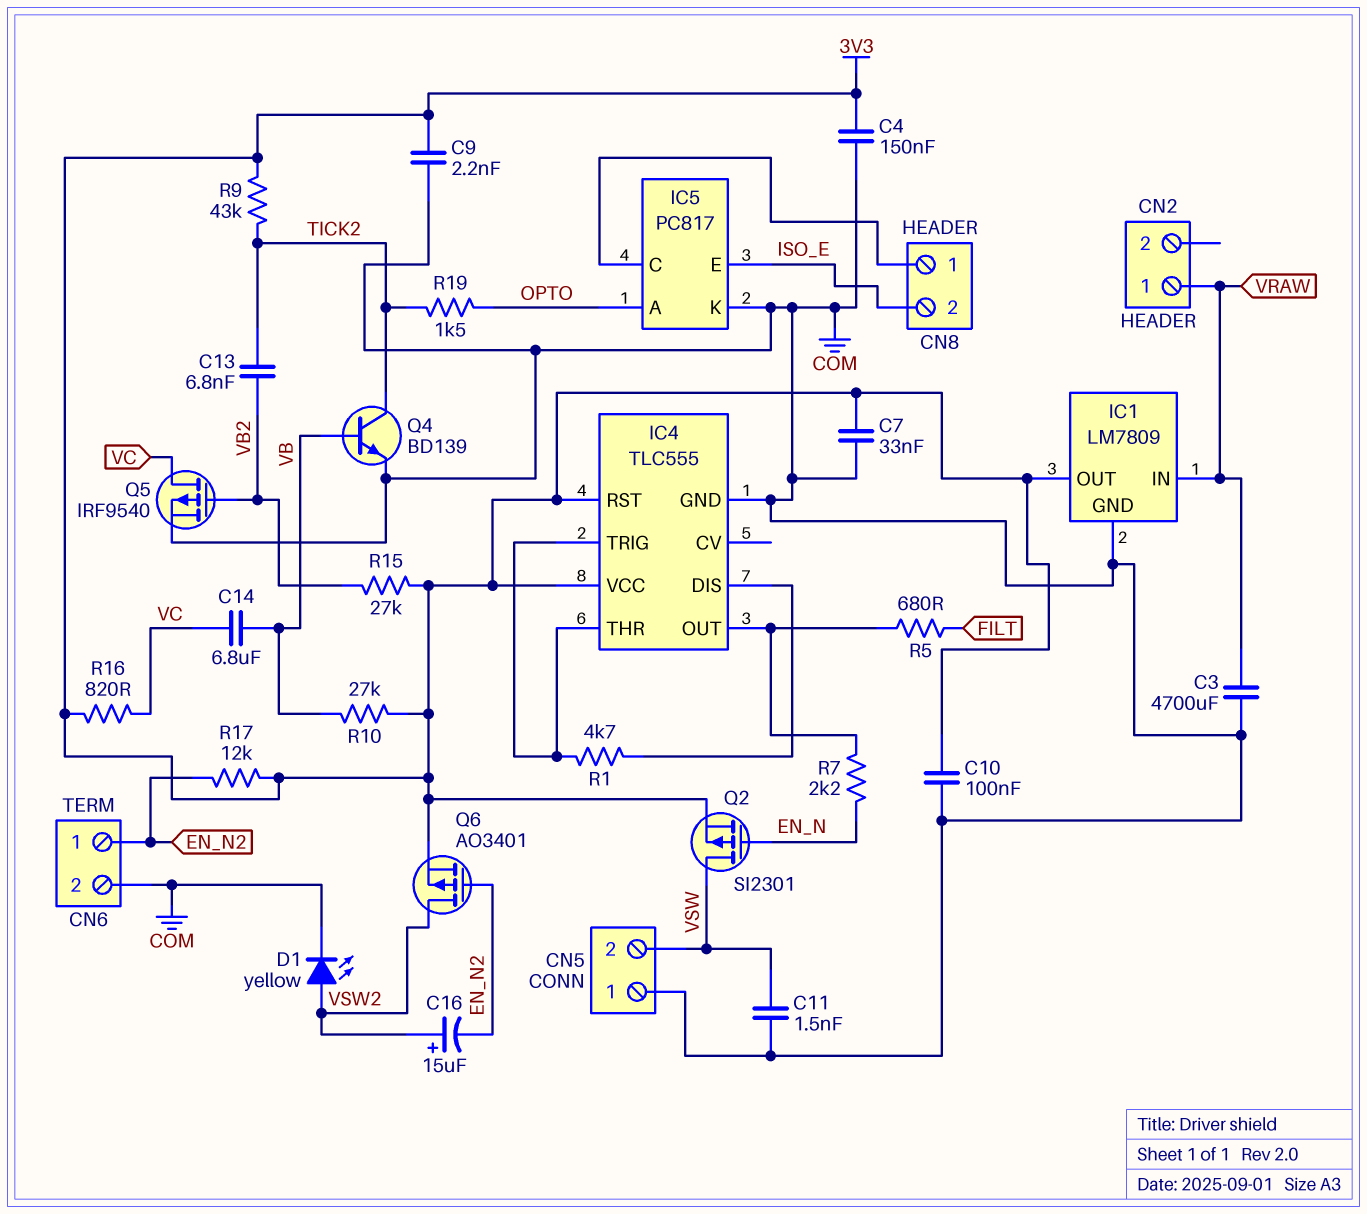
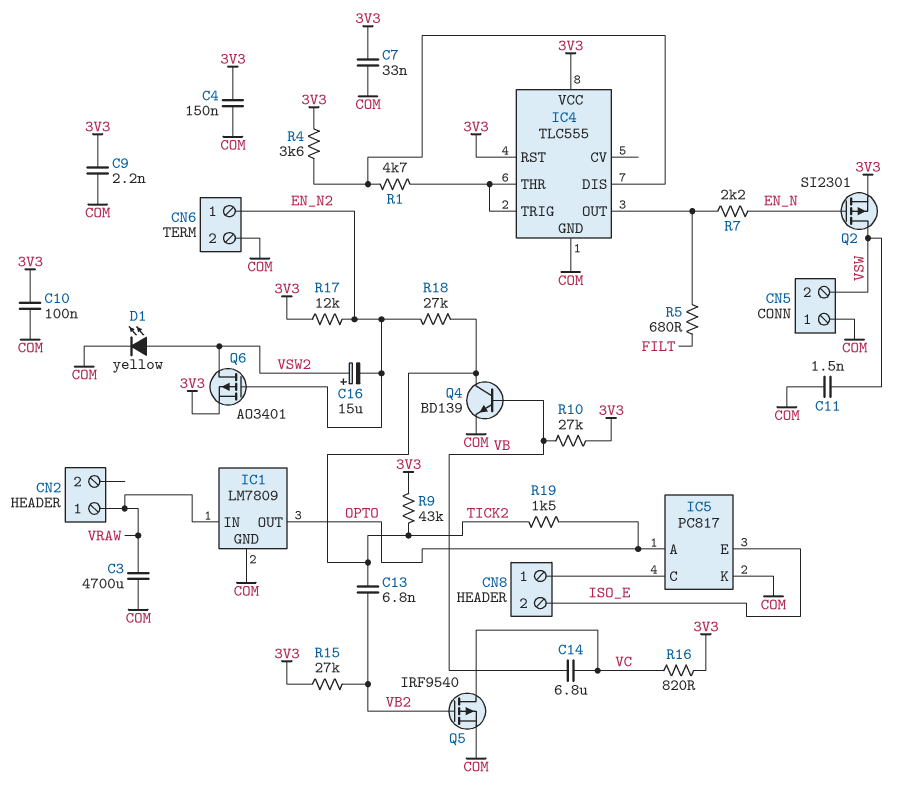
IC1 pin OUT: 3V3 -> OPTO
R4: none -> 3.6k (3V3, IC4/DIS)
R18: none -> 27k (EN_N2, TICK2)

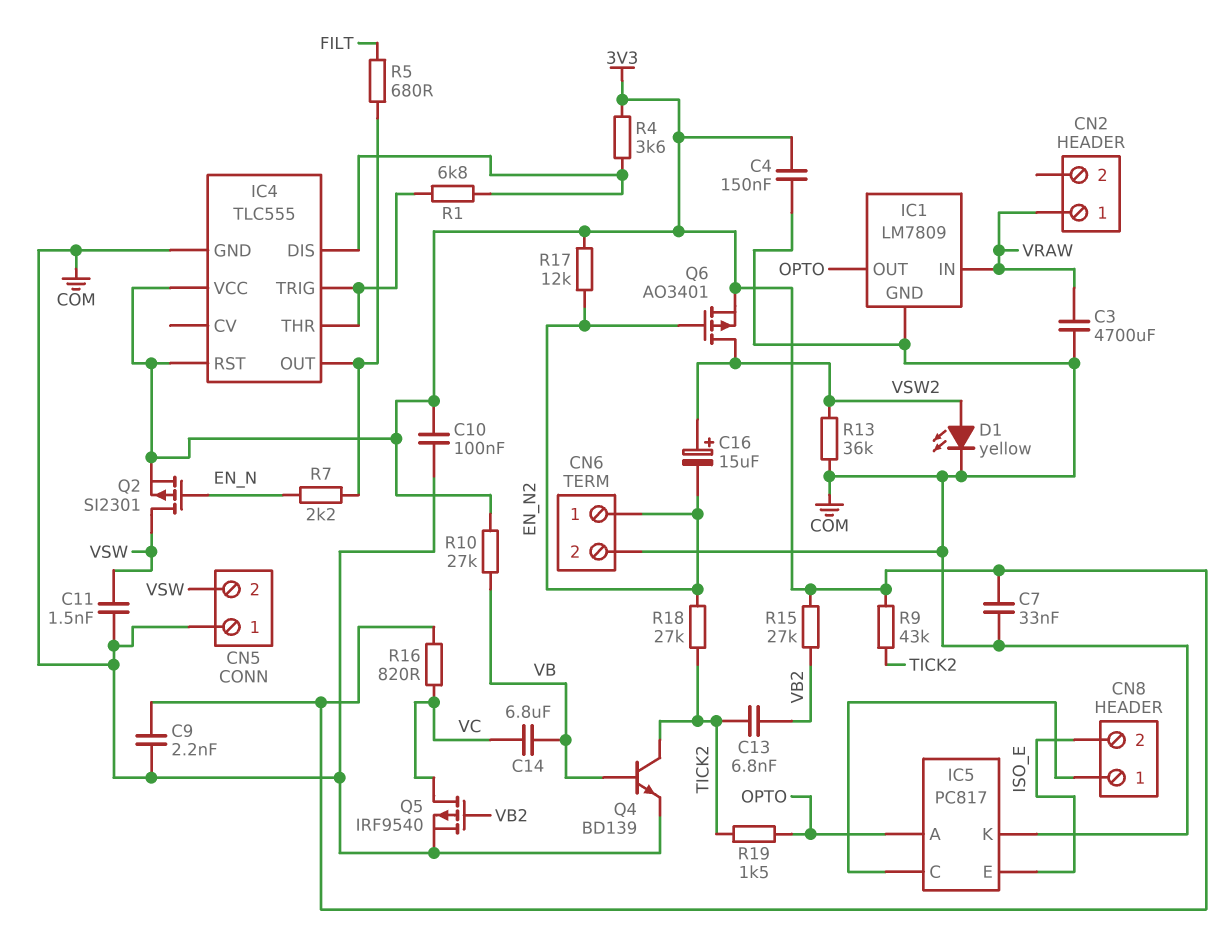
R1: 4.7k (IC4/DIS, IC4/THR) -> 6.8k (IC4/DIS, IC4/THR)
R13: none -> 36k (COM, VSW2)

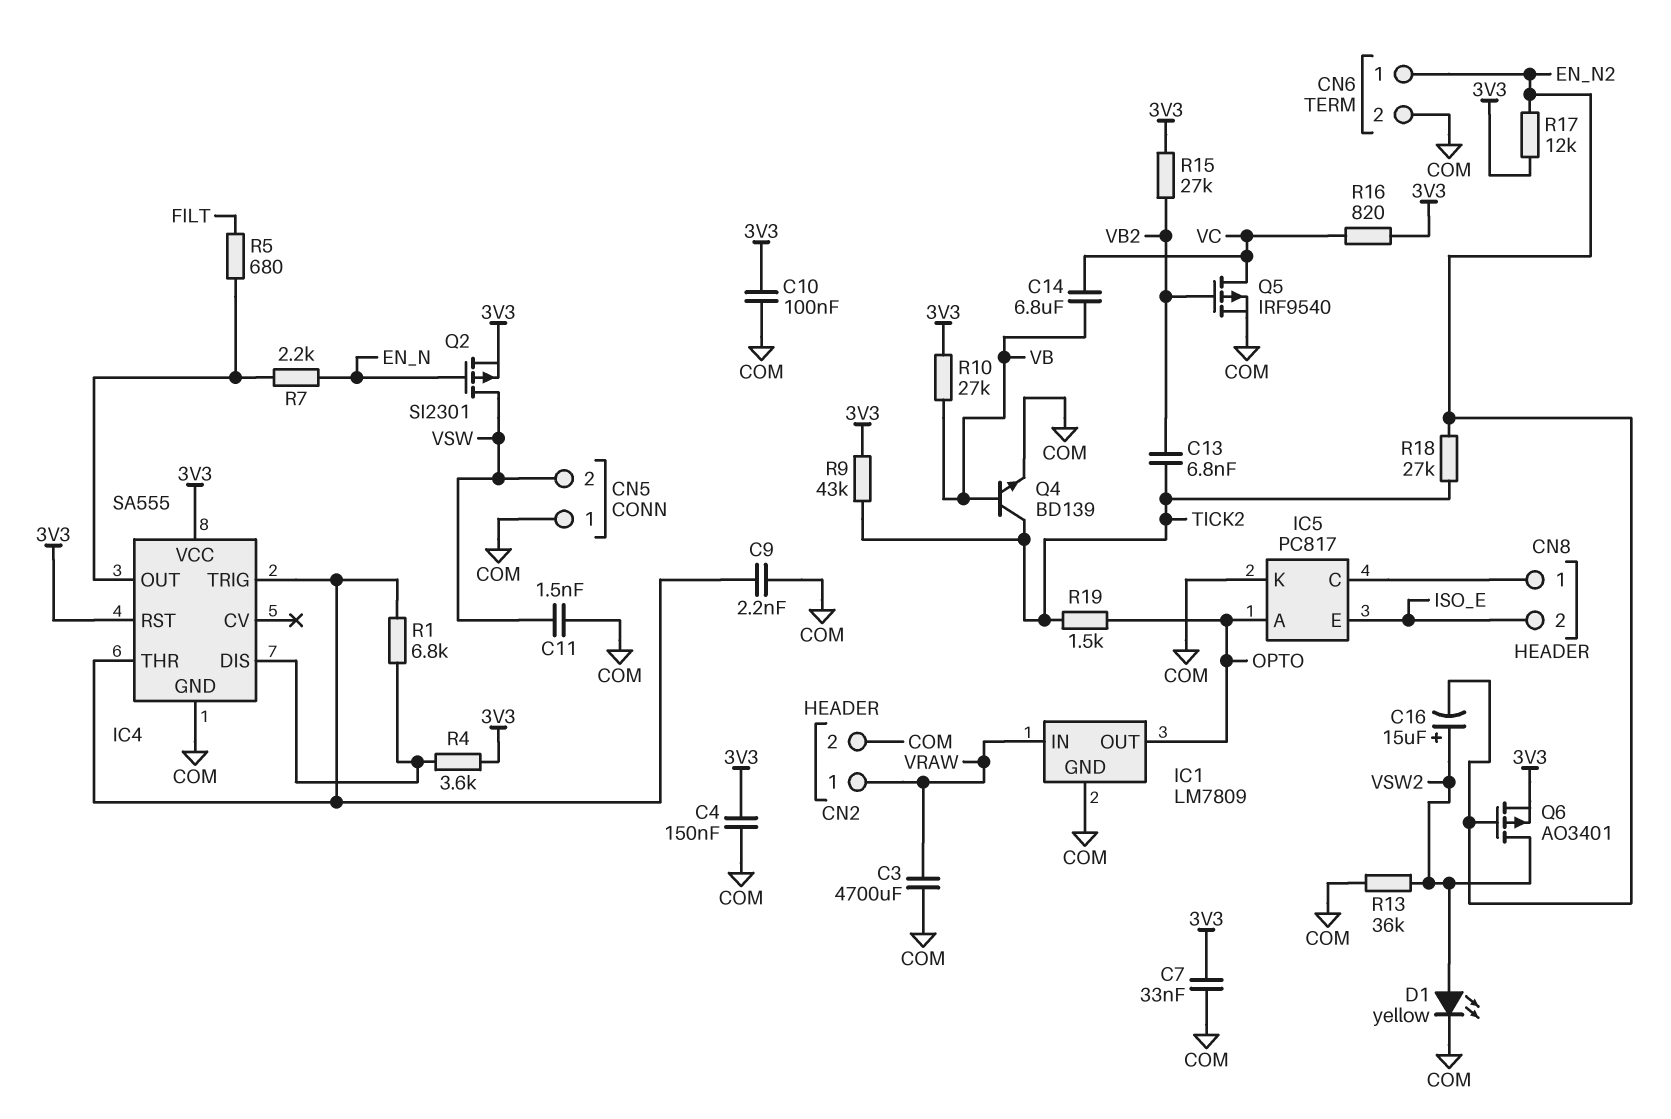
C9: 2.2nF (3V3, COM) -> 2.2nF (COM, IC4/THR)
CN2 pin 2: none -> COM
IC4: TLC555 -> SA555

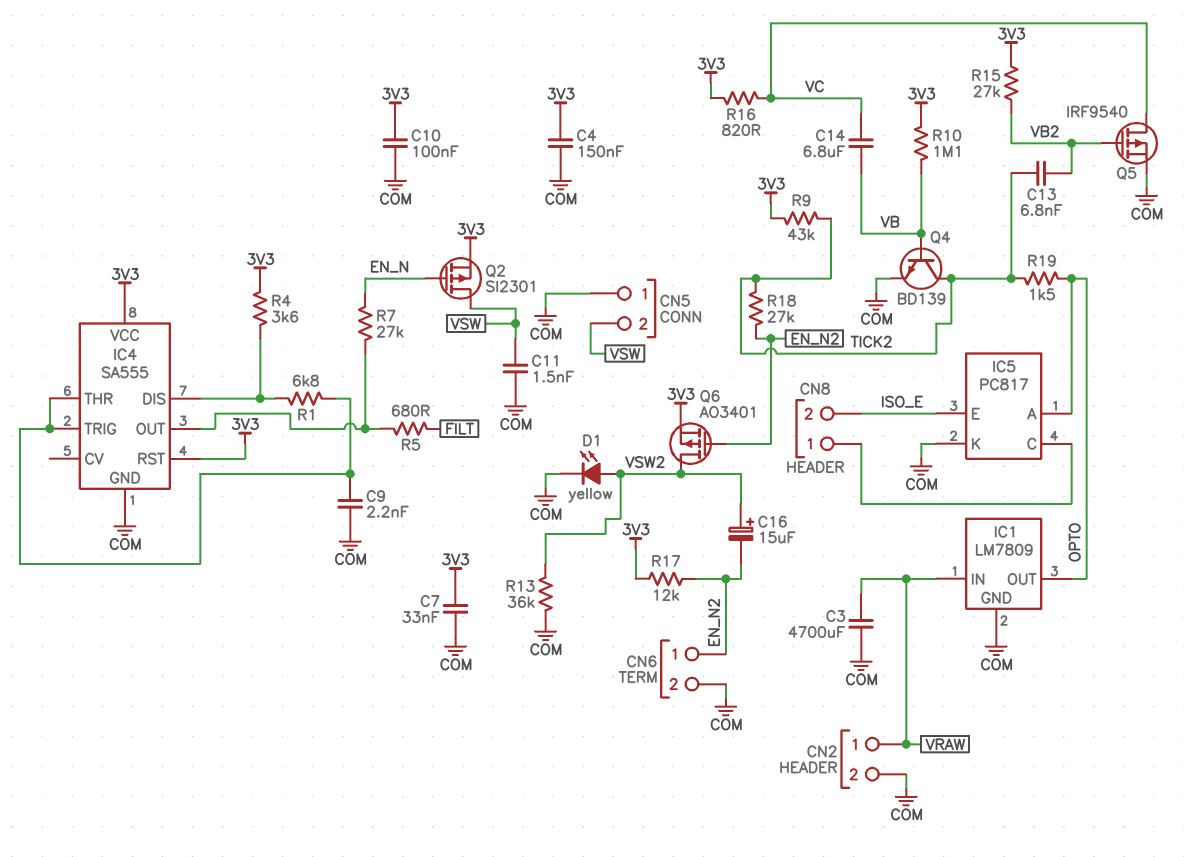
R7: 2.2k (EN_N, IC4/OUT) -> 27k (EN_N, IC4/OUT)
R10: 27k (3V3, VB) -> 1.1M (3V3, VB)

